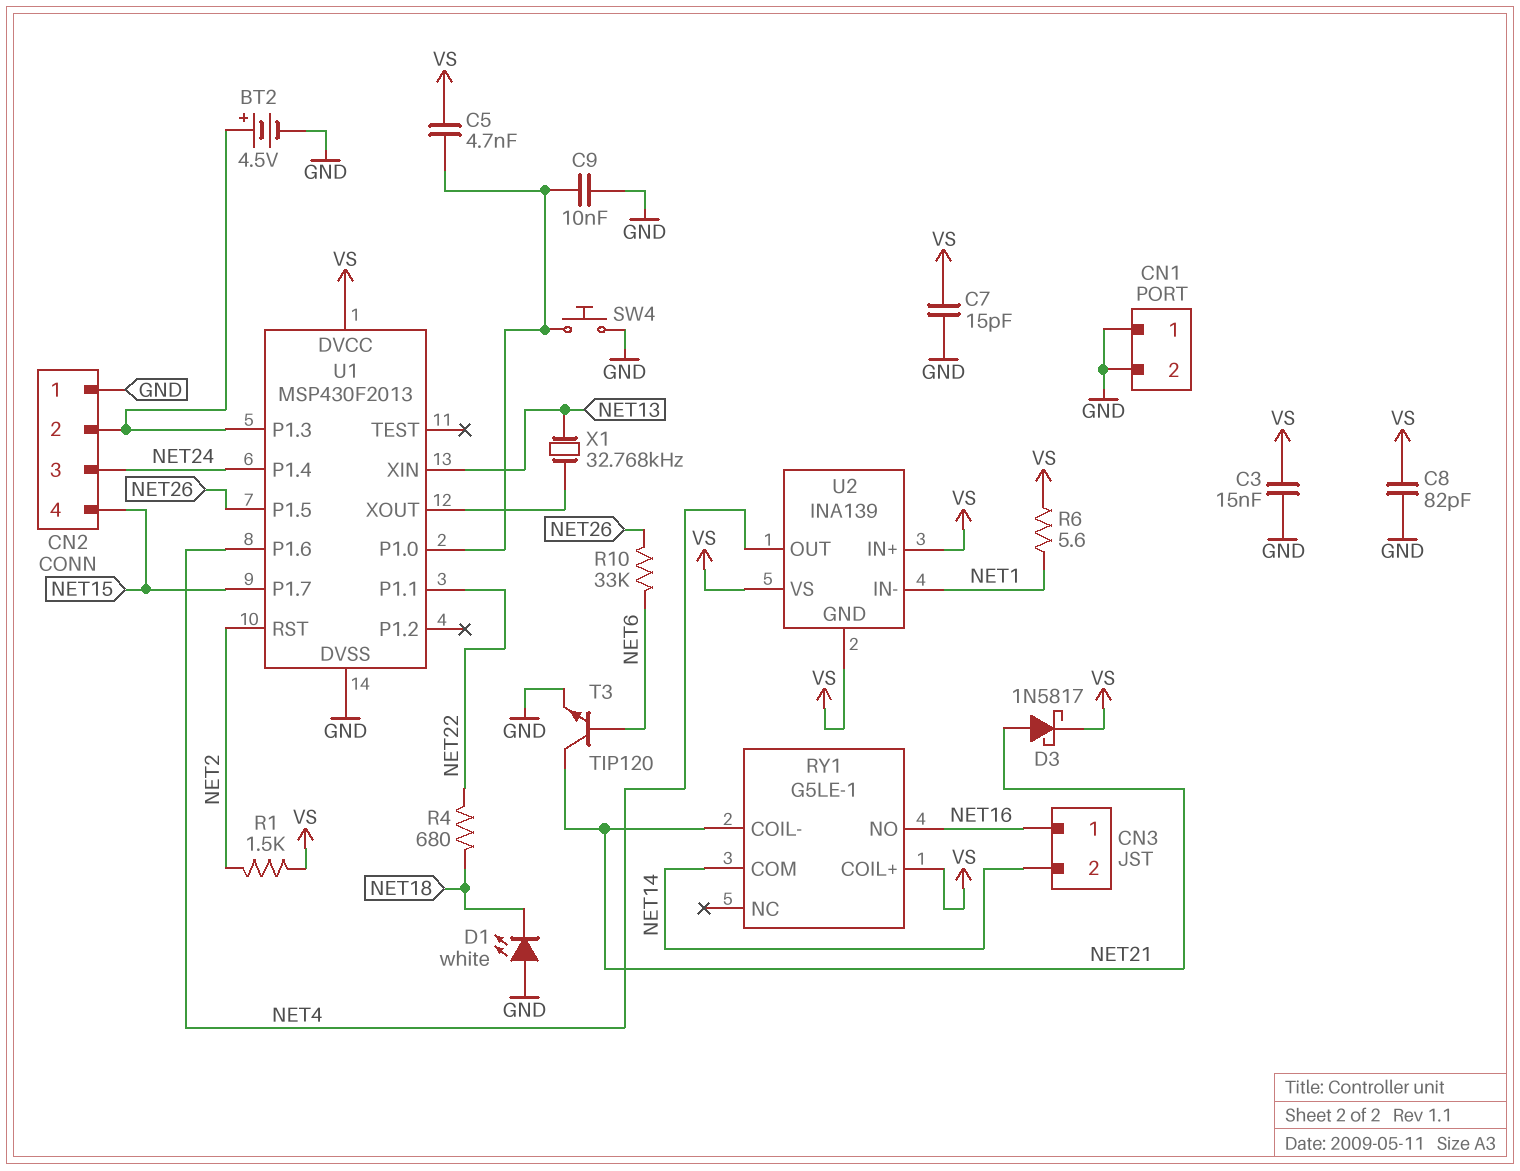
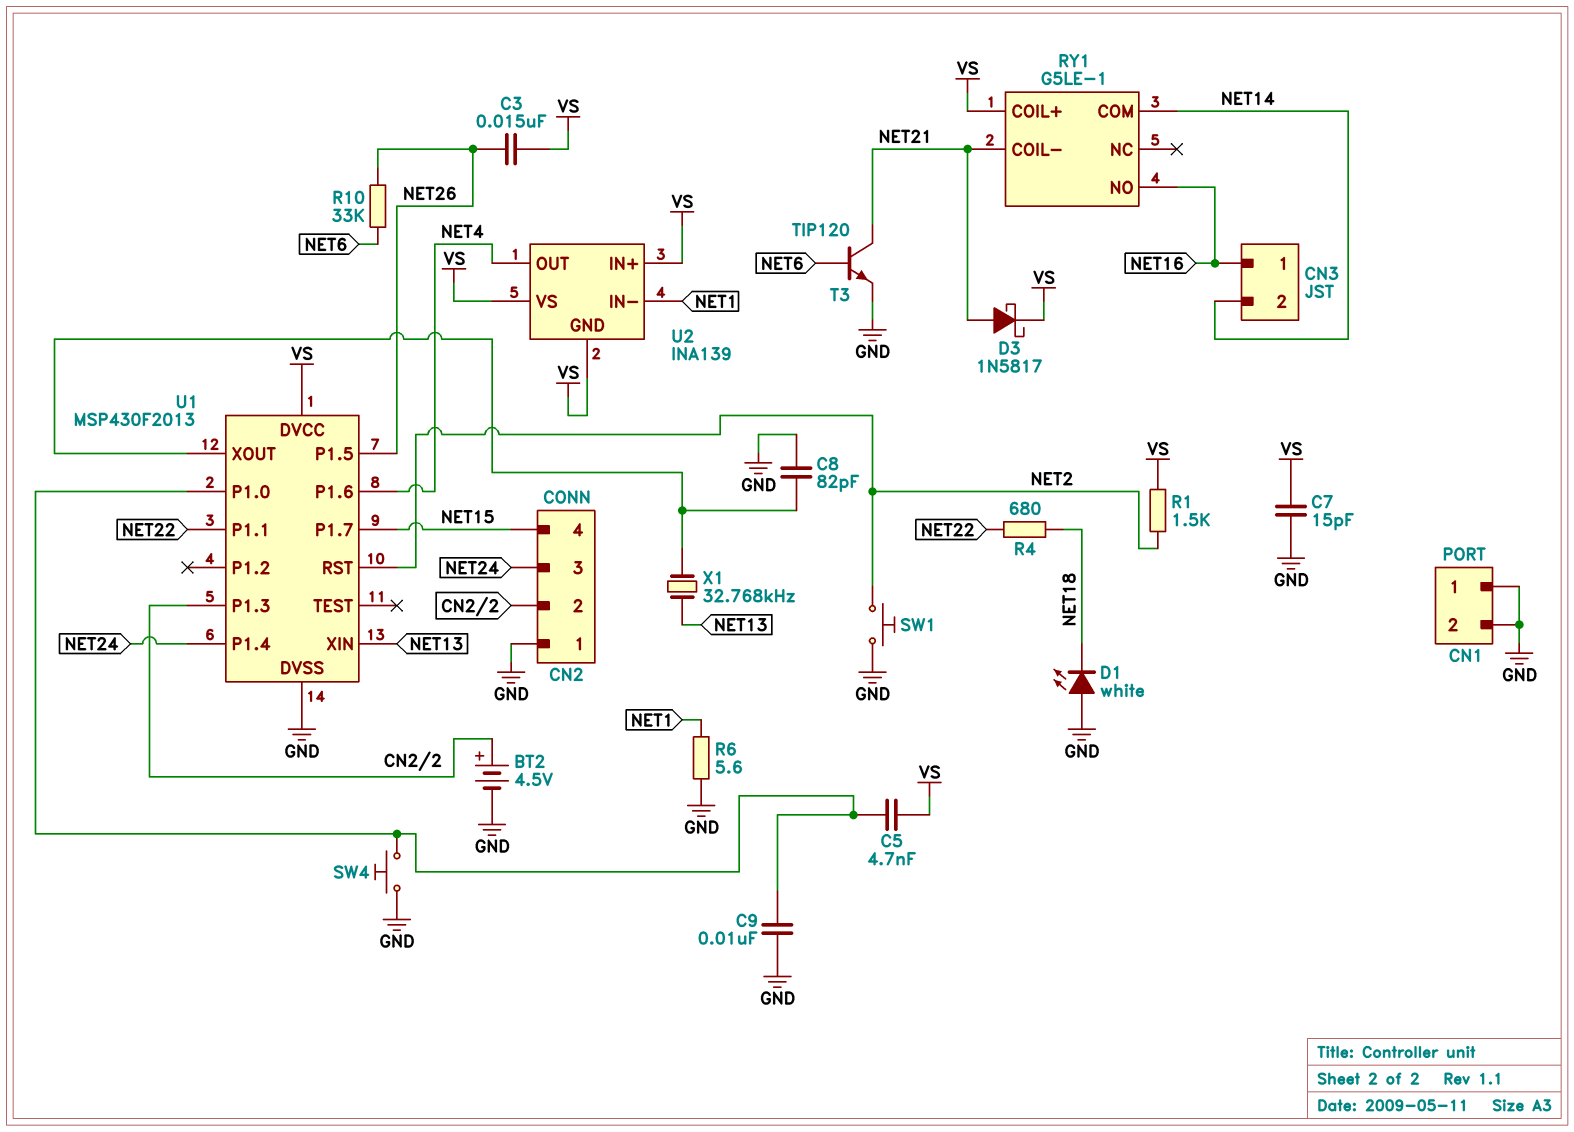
C3: 15nF (GND, VS) -> 15nF (NET26, VS)
C8: 82pF (GND, VS) -> 82pF (GND, U1/XOUT)
R6: 5.6 (NET1, VS) -> 5.6 (GND, NET1)
SW1: none -> button (GND, NET2)

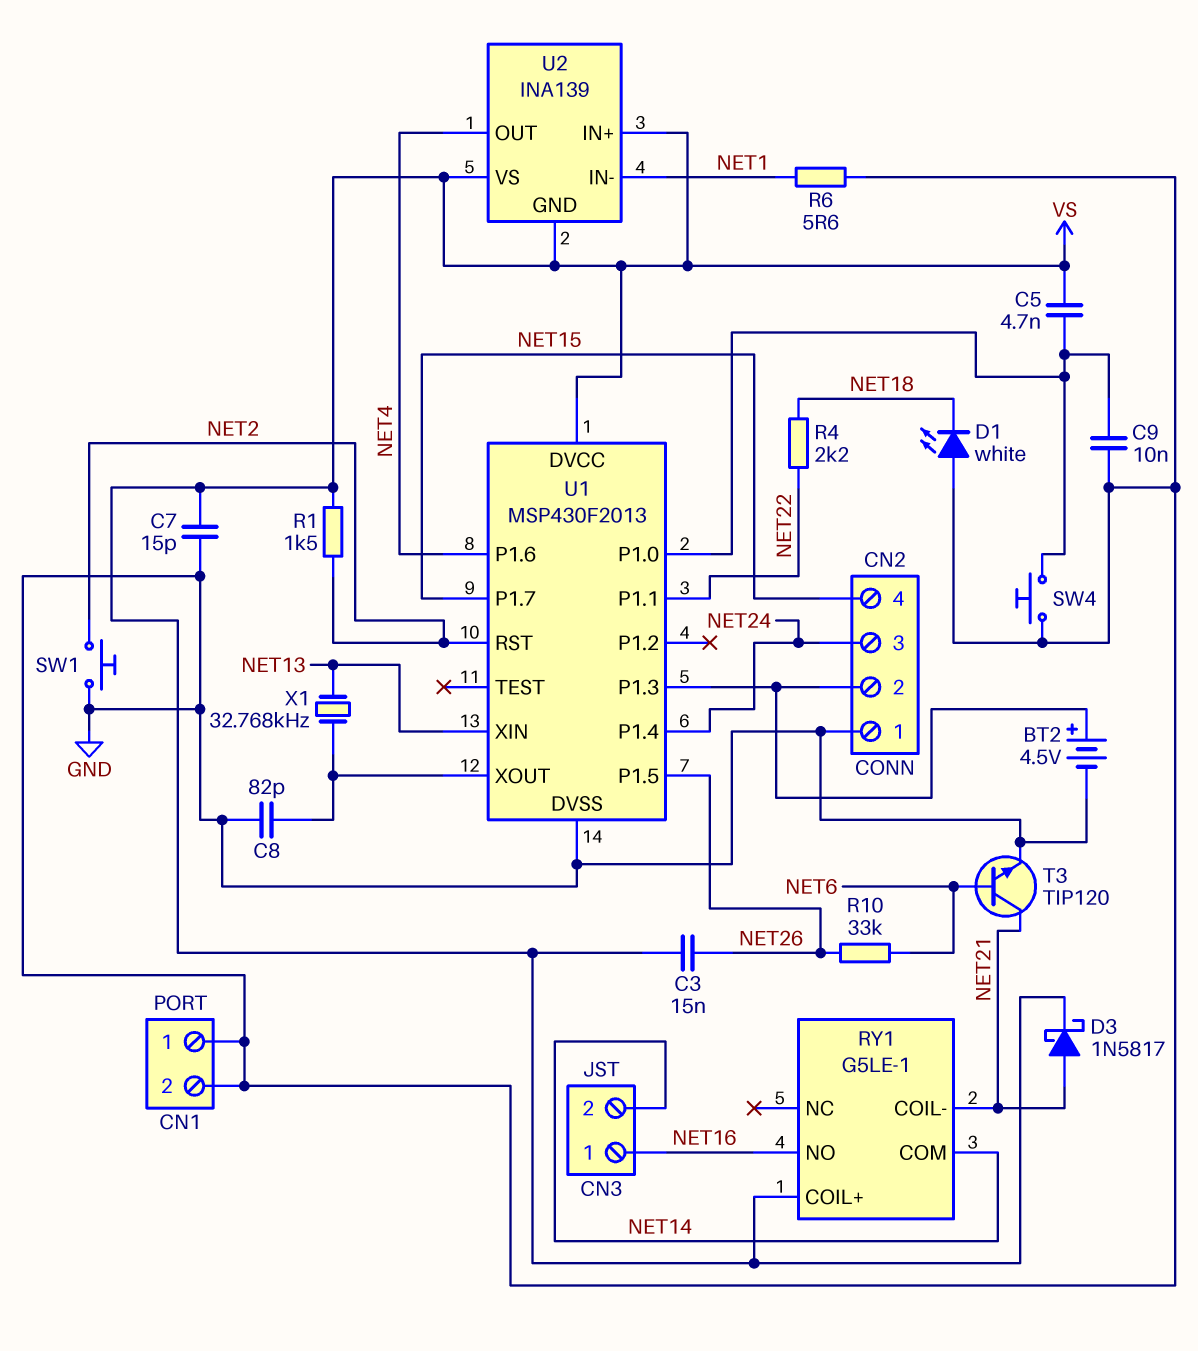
R4: 680 (NET18, NET22) -> 2.2k (NET18, NET22)

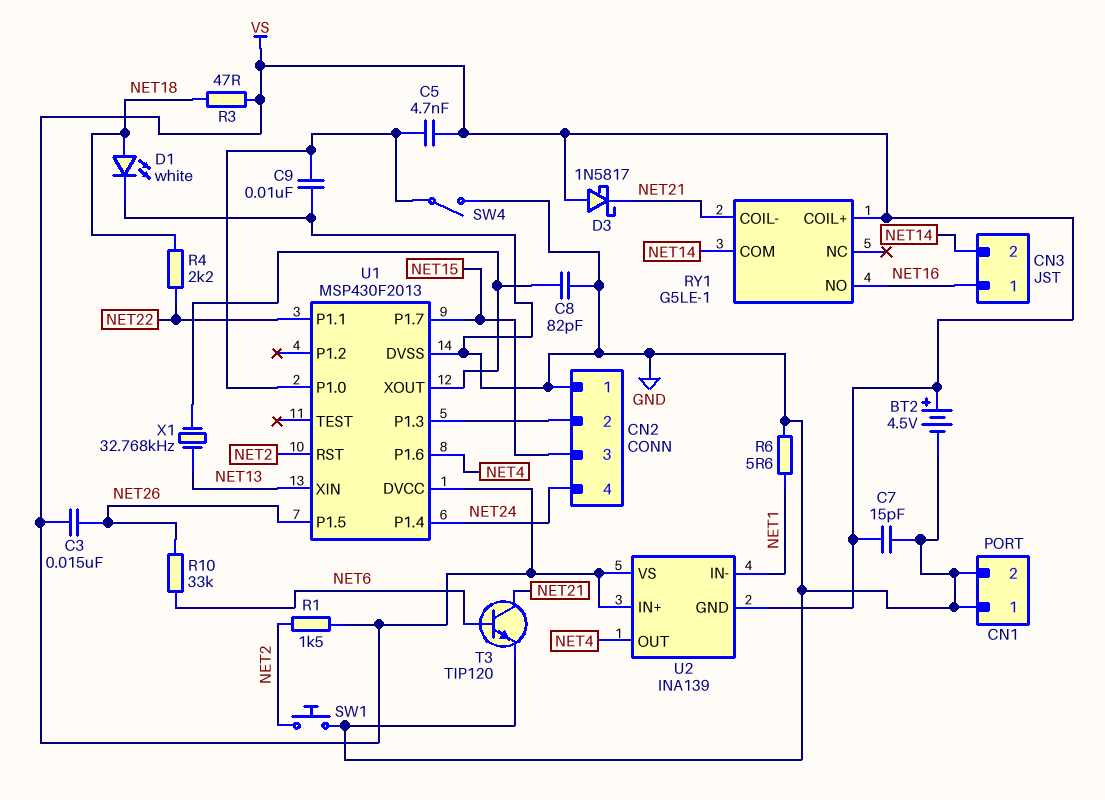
BT2: 4.5V (plus CN2/2, minus GND) -> 4.5V (plus VS, minus GND)
CN2 pin 3: NET24 -> NET15
CN2 pin 4: NET15 -> NET24
D1: LED white (A GND, K NET18) -> LED white (A NET18, K GND)
D3: schottky 1N5817 (A NET21, K VS) -> schottky 1N5817 (A VS, K NET21)
R3: none -> 47 (NET18, VS)
SW4: button (GND, U1/P1.0) -> switch (GND, U1/P1.0)

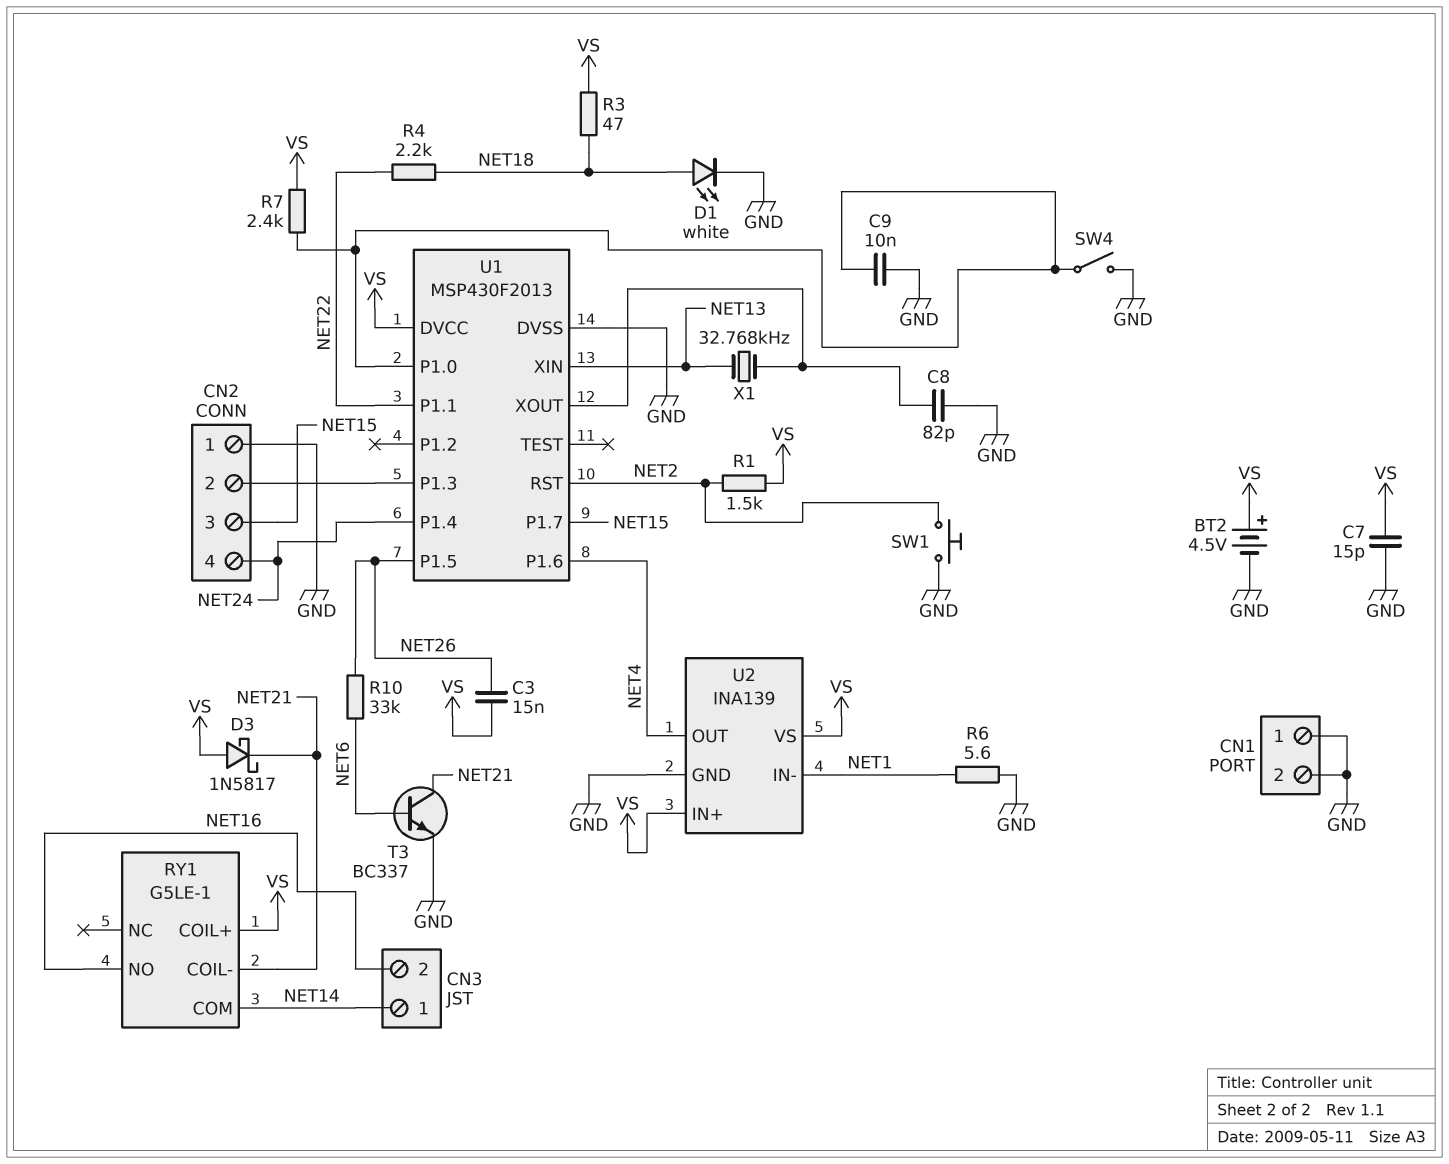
C5: 4.7nF (U1/P1.0, VS) -> none
CN3 pin 1: NET16 -> NET14
CN3 pin 2: NET14 -> NET16
R7: none -> 2.4k (U1/P1.0, VS)
T3: NPN TIP120 (B NET6, C NET21, E GND) -> NPN BC337 (B NET6, C NET21, E GND)
U2 pin GND: VS -> GND

